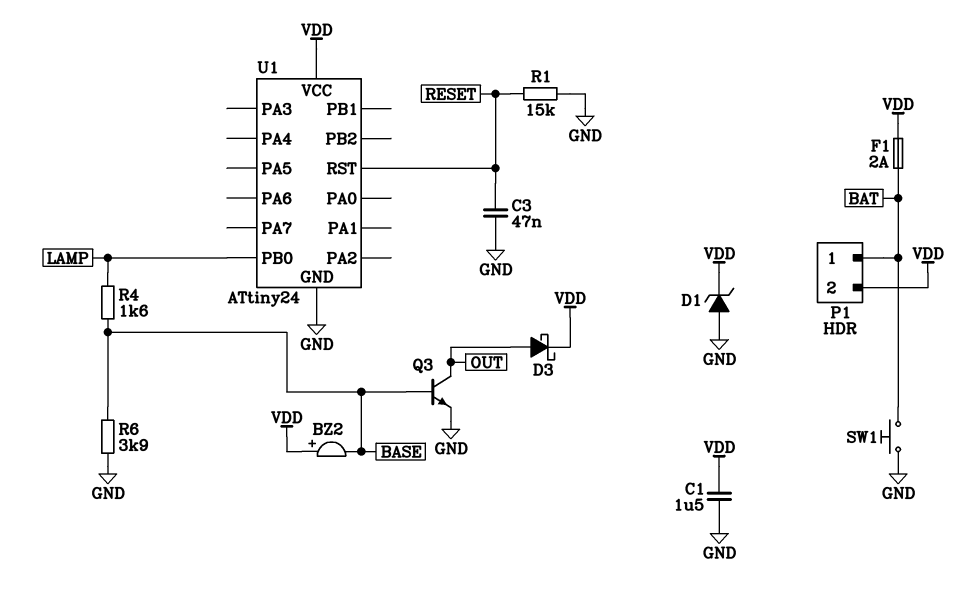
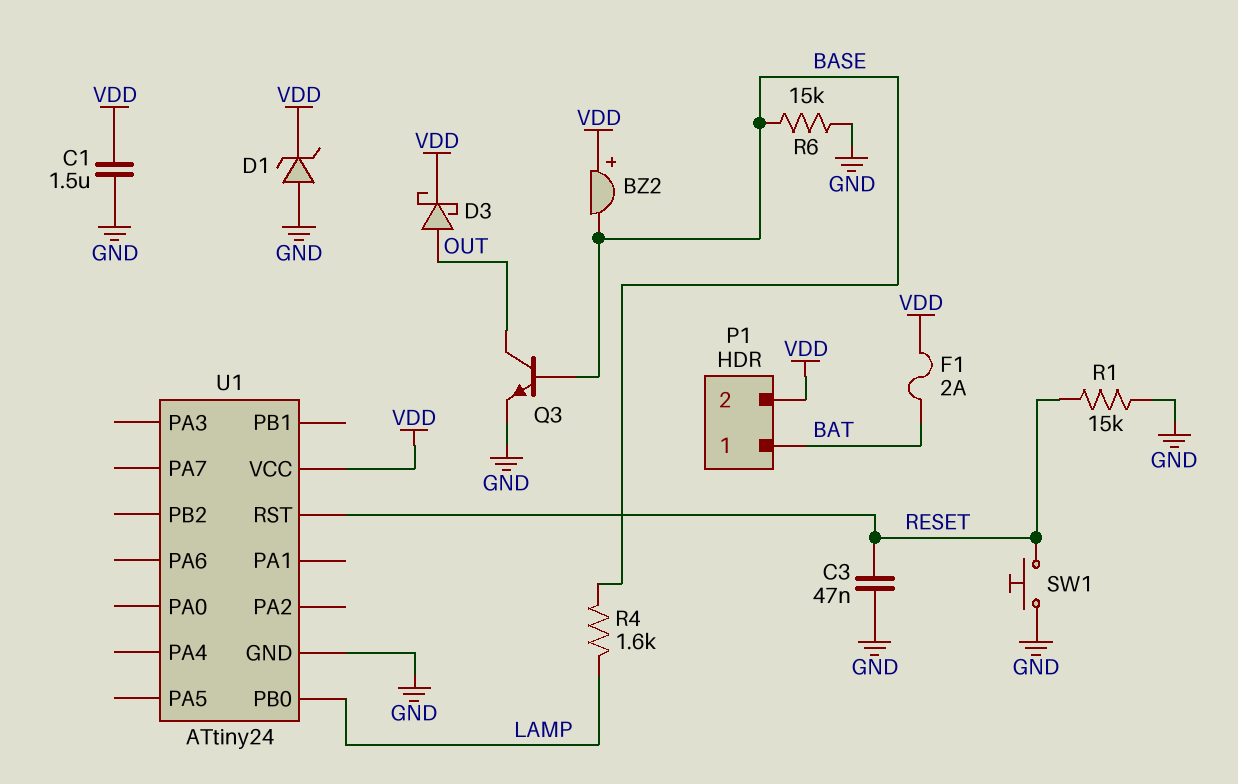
R6: 3.9k (BASE, GND) -> 15k (BASE, GND)
SW1: button (BAT, GND) -> button (GND, RESET)

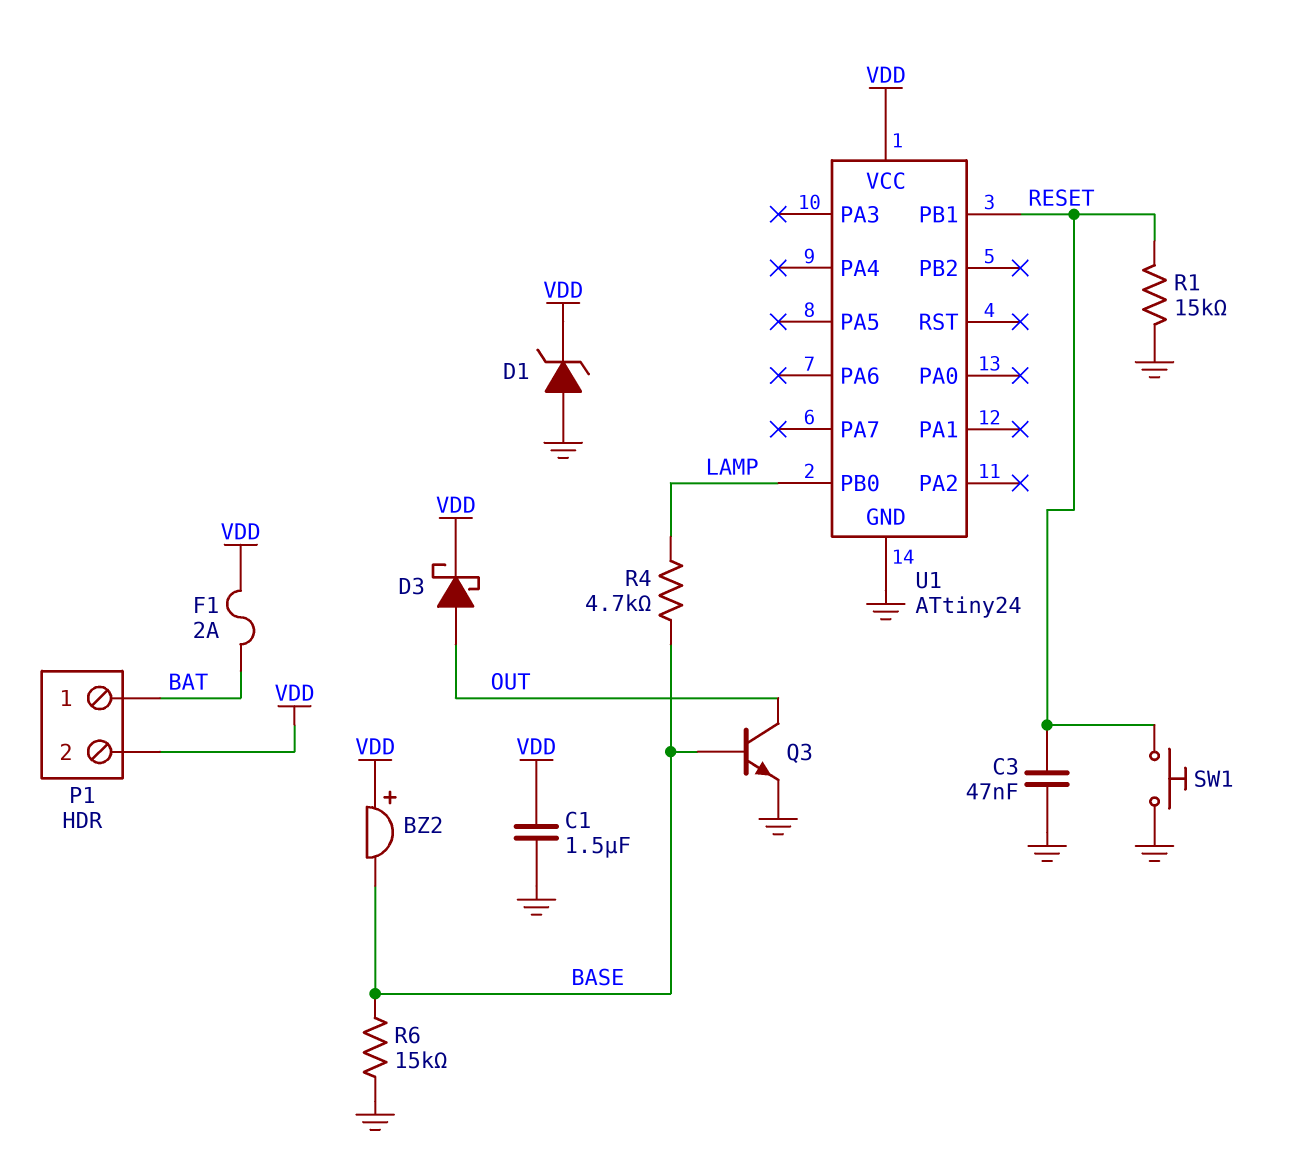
R4: 1.6k (BASE, LAMP) -> 4.7k (BASE, LAMP)
U1 pin PB1: none -> RESET
U1 pin RST: RESET -> none

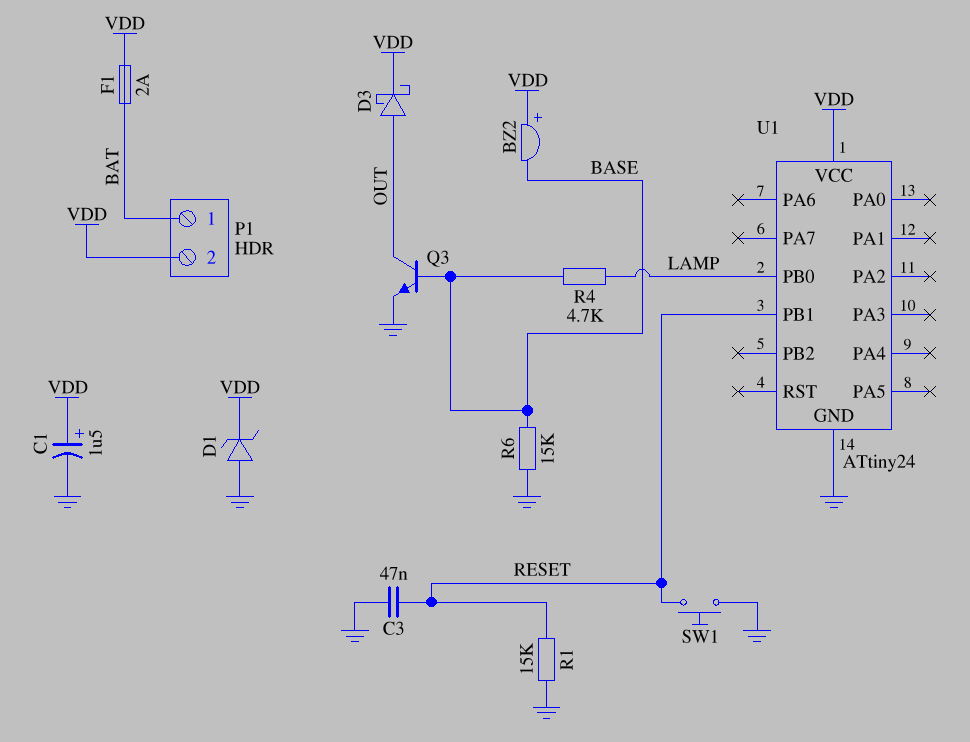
C1: 1.5uF (GND, VDD) -> 1.5uF (plus VDD, minus GND)

